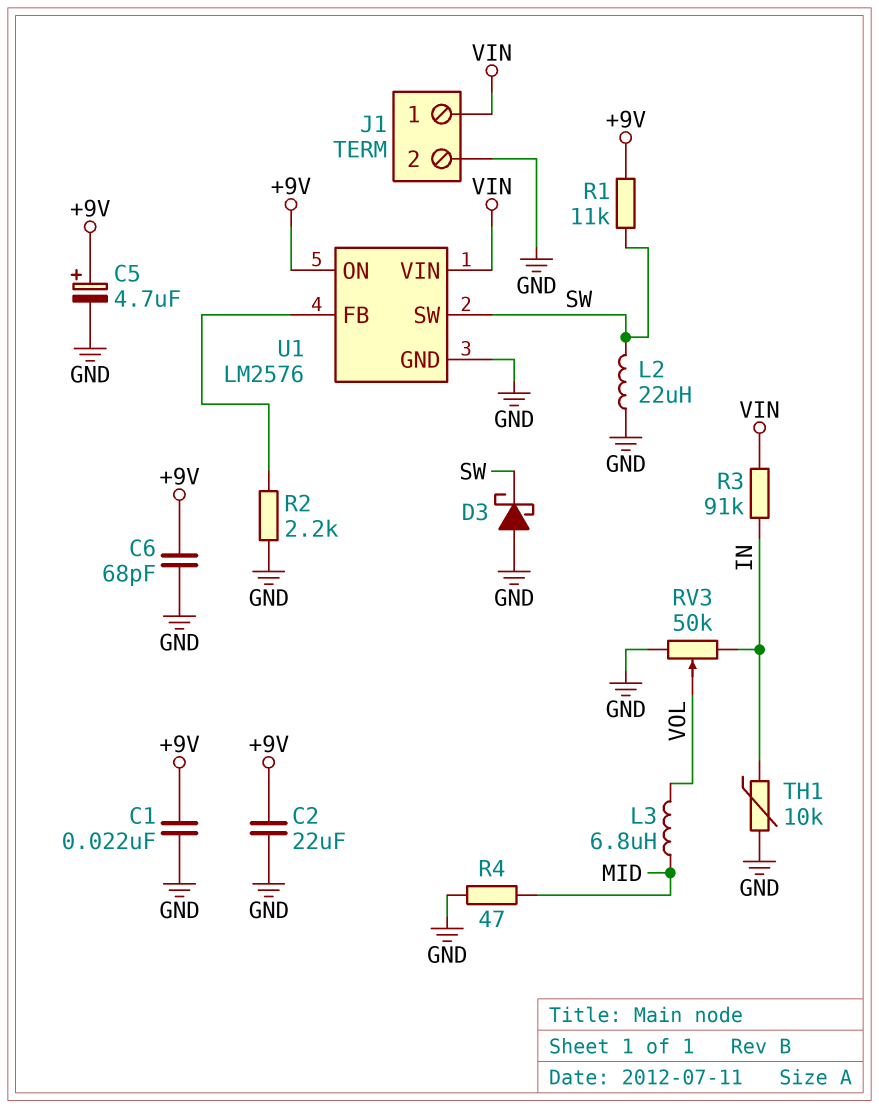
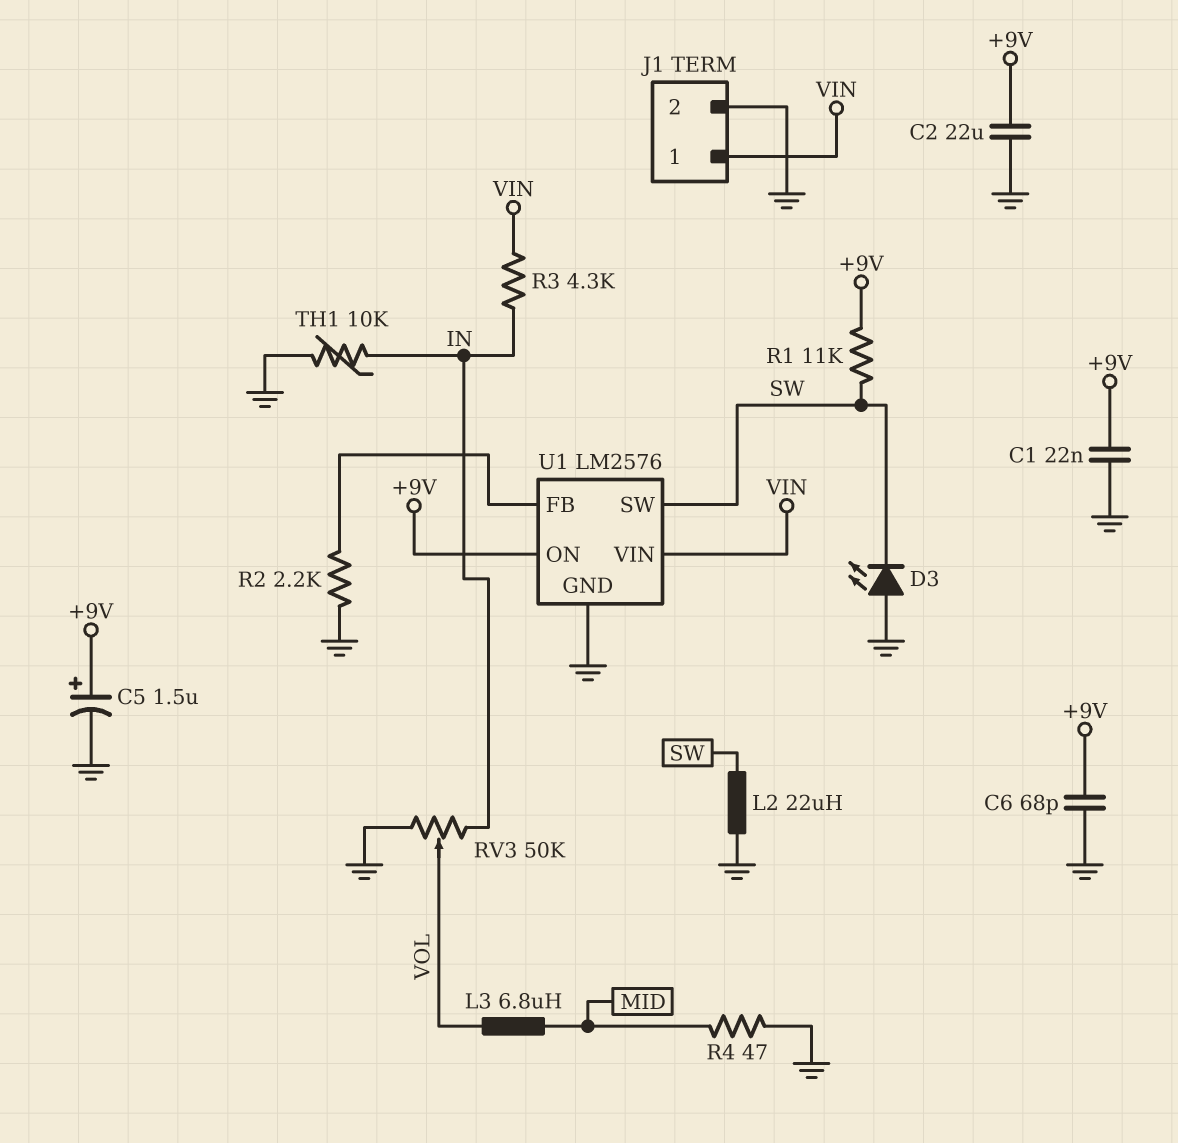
C5: 4.7uF (plus +9V, minus GND) -> 1.5uF (plus +9V, minus GND)
D3: schottky (A GND, K SW) -> LED (A GND, K SW)
R3: 91k (IN, VIN) -> 4.3k (IN, VIN)

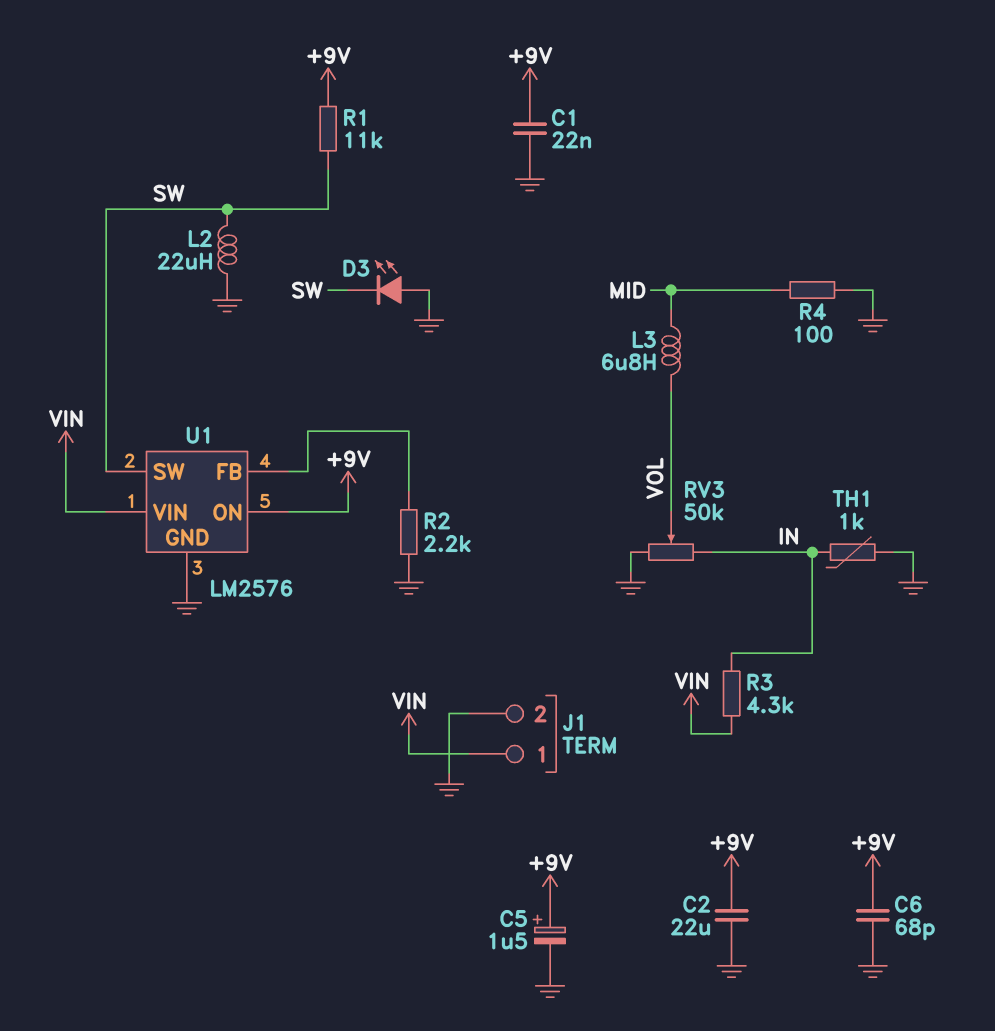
R4: 47 (GND, MID) -> 100 (GND, MID)
TH1: 10k (GND, IN) -> 1k (GND, IN)

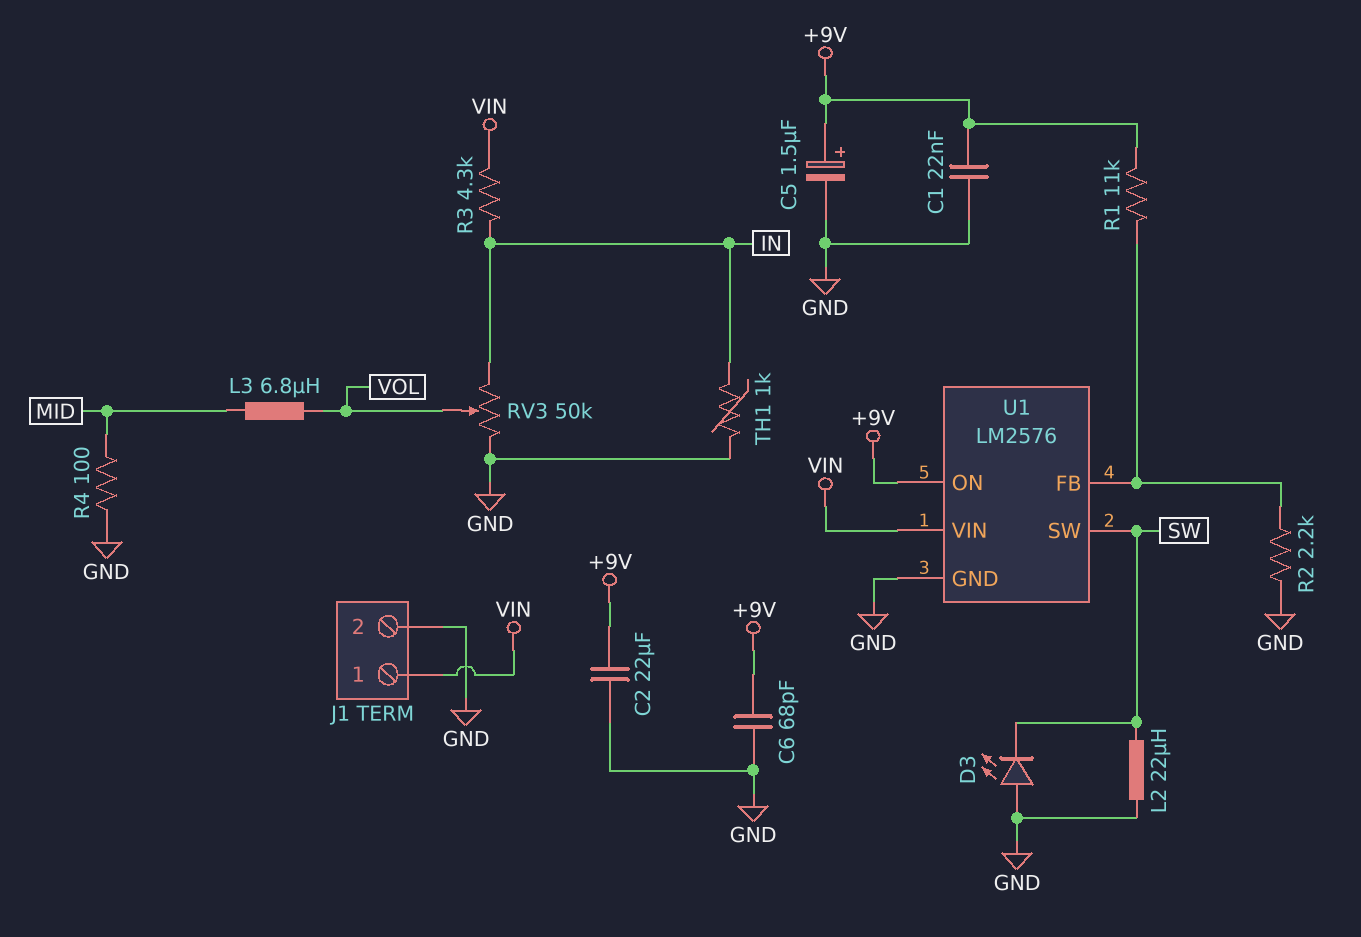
R1: 11k (+9V, SW) -> 11k (+9V, U1/FB)

